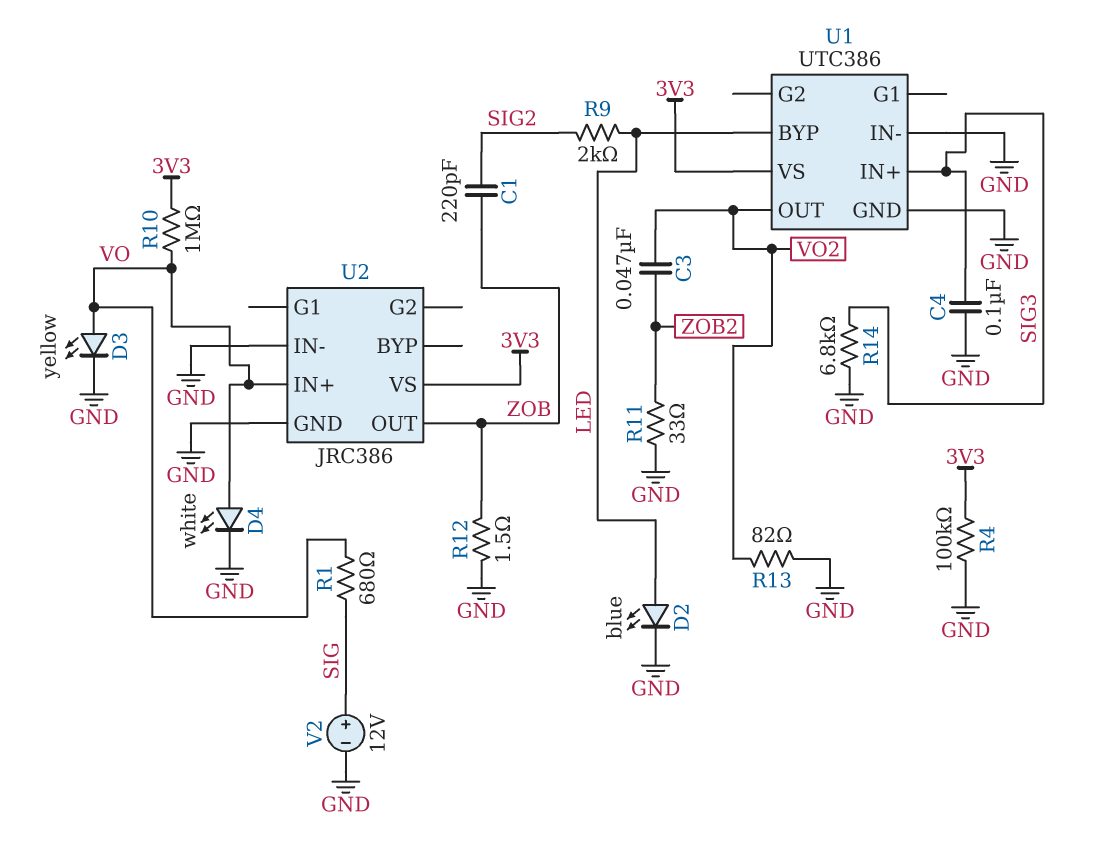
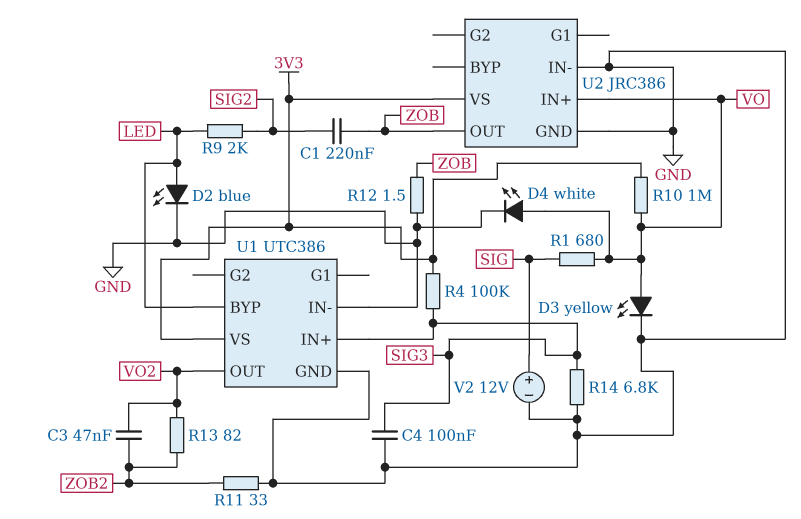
C1: 220pF (SIG2, ZOB) -> 220nF (SIG2, ZOB)
R4: 100k (3V3, GND) -> 100k (3V3, SIG3)
R13: 82 (GND, VO2) -> 82 (VO2, ZOB2)

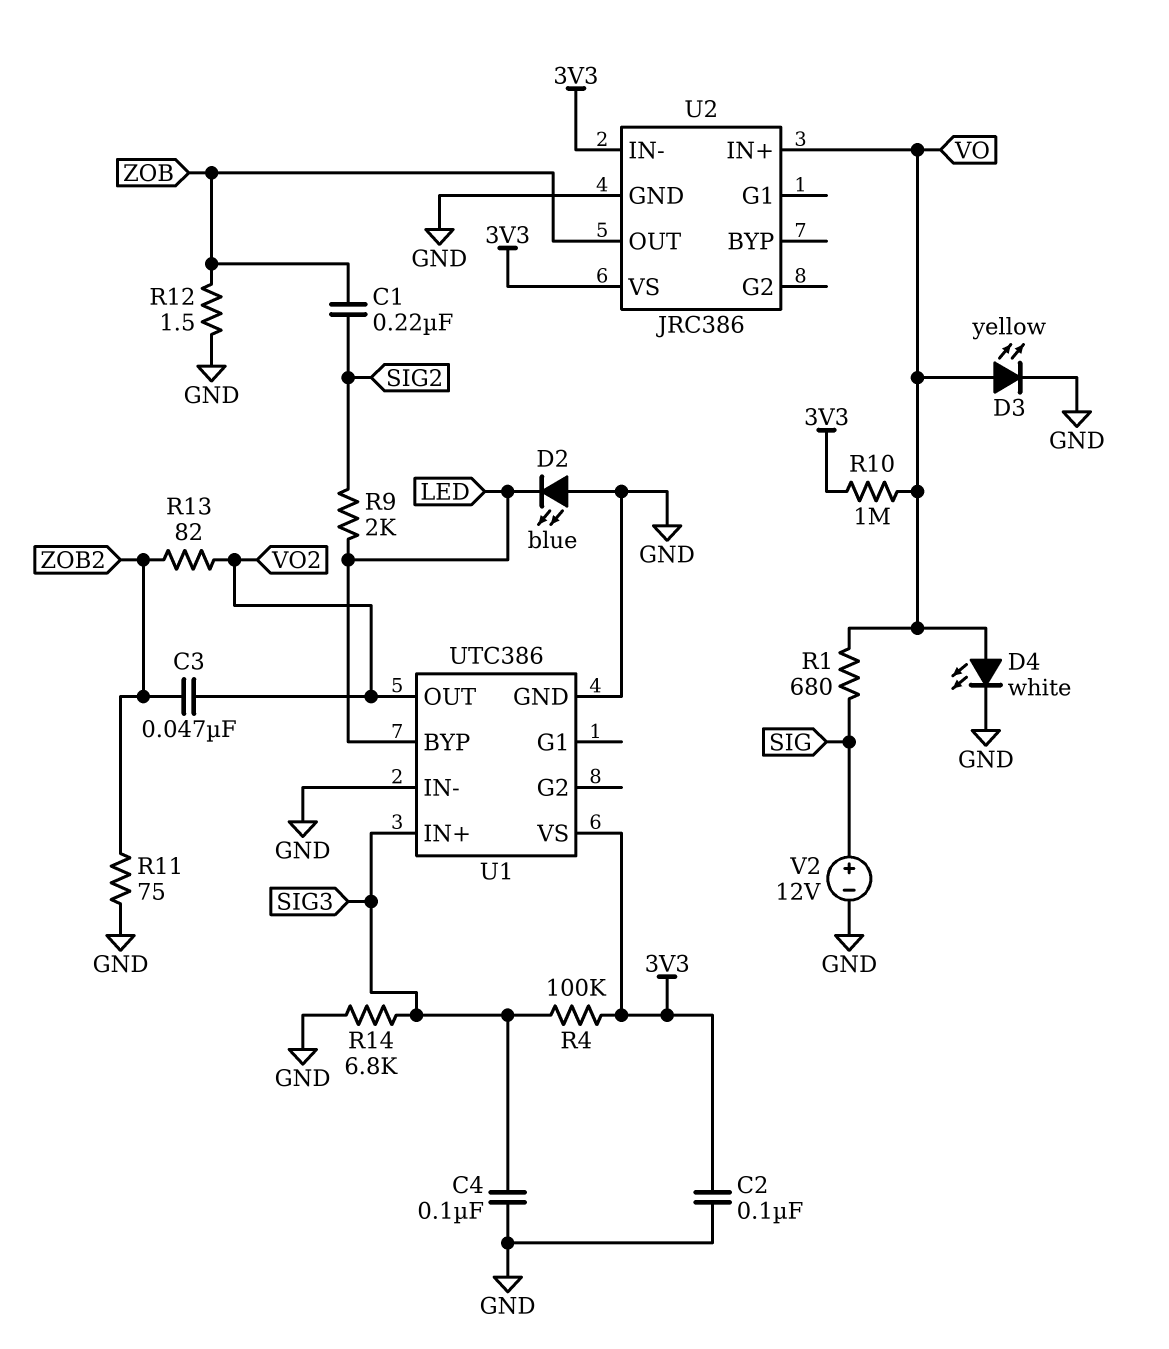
C2: none -> 100nF (3V3, GND)
D2: LED blue (A LED, K GND) -> LED blue (A GND, K LED)
R11: 33 (GND, ZOB2) -> 75 (GND, ZOB2)
U2 pin IN-: GND -> 3V3

